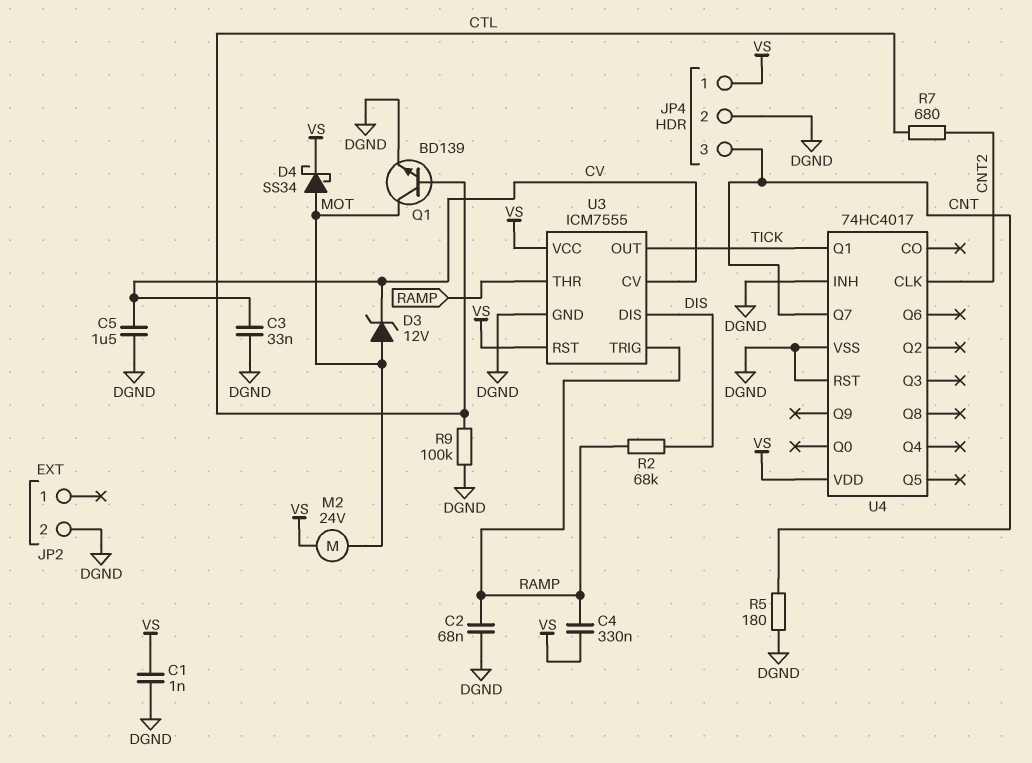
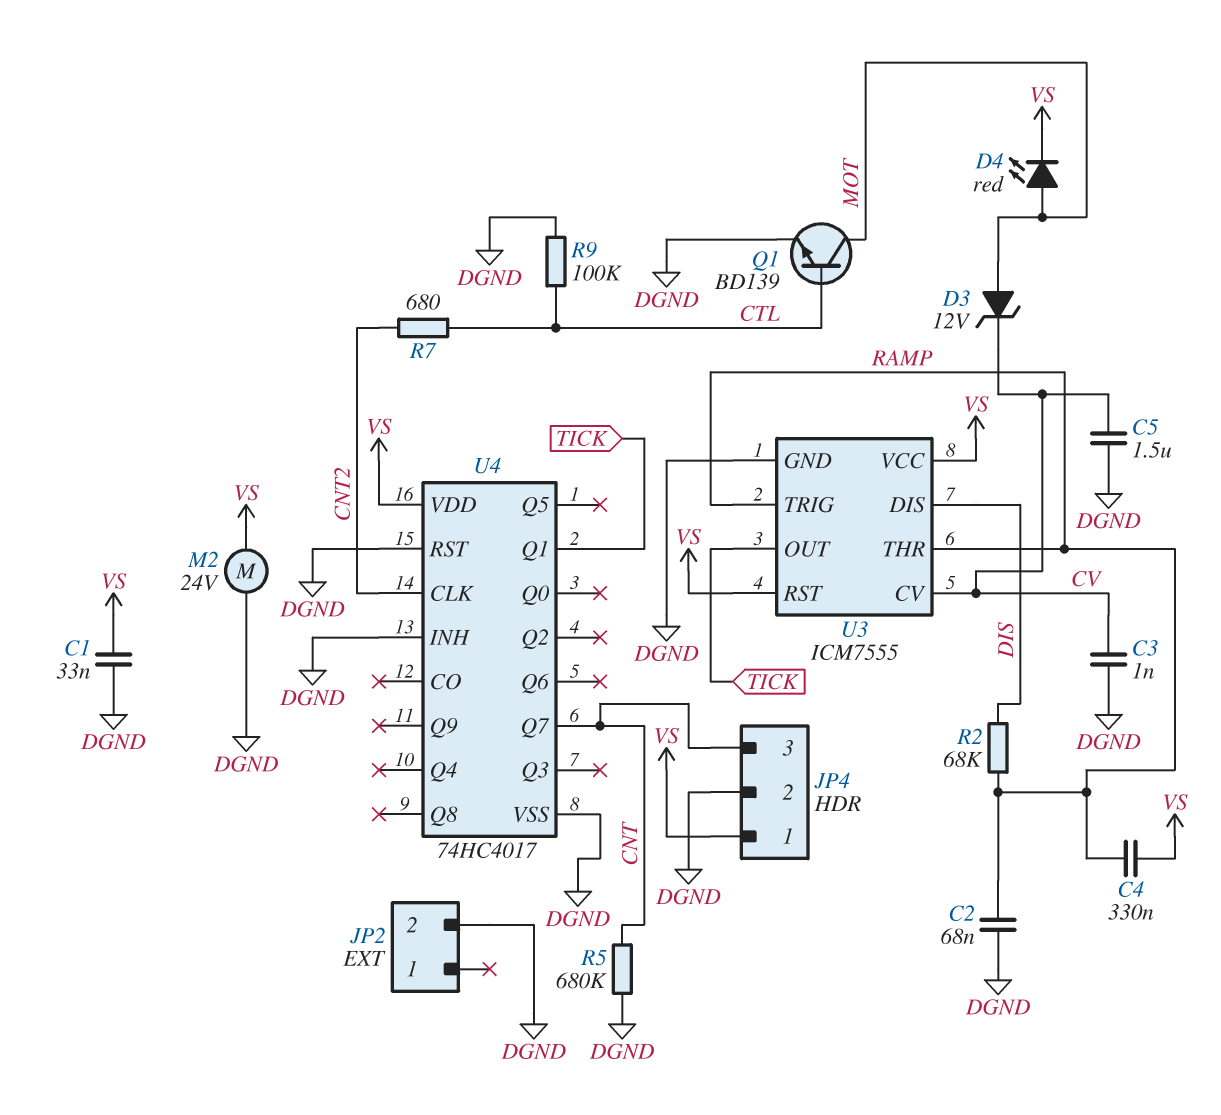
C1: 1nF (DGND, VS) -> 33nF (DGND, VS)
C3: 33nF (CV, DGND) -> 1nF (CV, DGND)
D4: schottky SS34 (A MOT, K VS) -> LED red (A MOT, K VS)
M2: motor 24V (MOT, VS) -> motor 24V (DGND, VS)
R5: 180 (CNT, DGND) -> 680k (CNT, DGND)

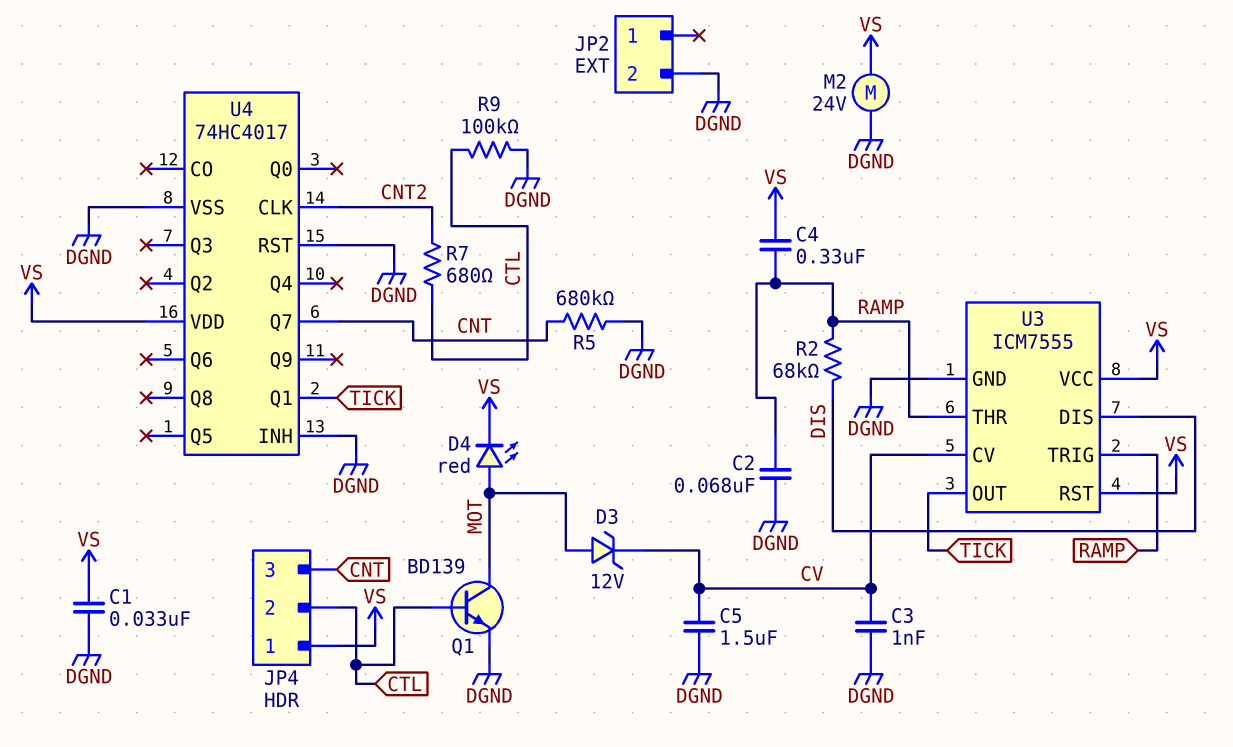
JP4 pin 2: DGND -> CTL

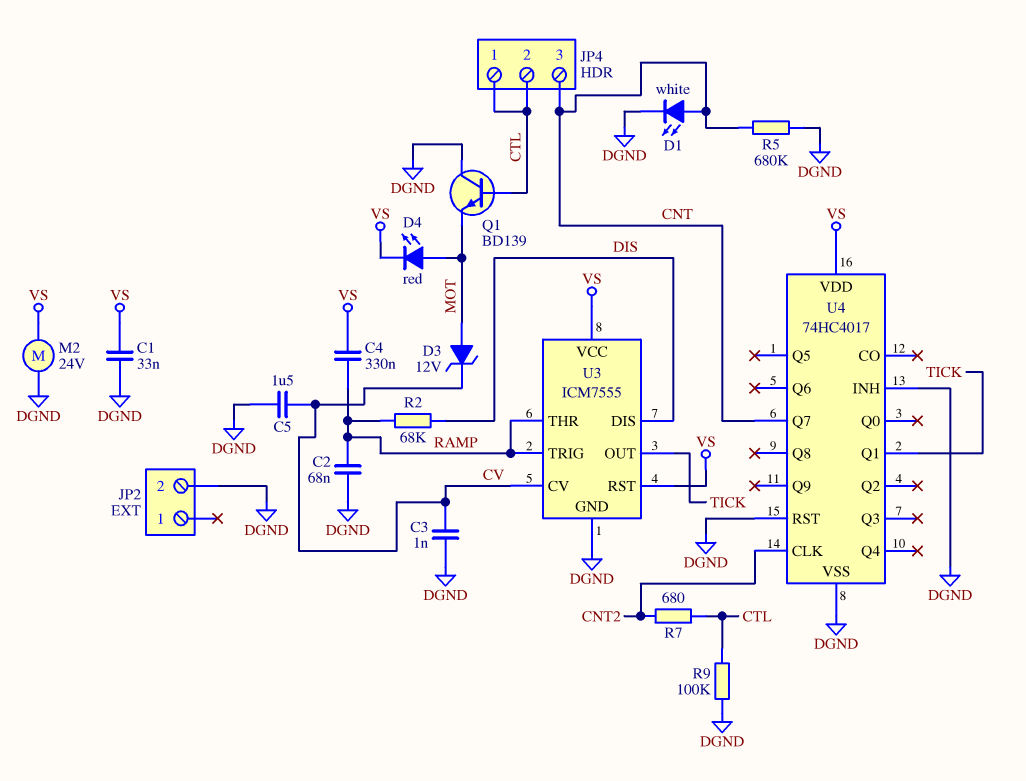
D1: none -> LED white (A CNT, K DGND)
JP4 pin 1: VS -> CTL
Q1: NPN BD139 (B CTL, C MOT, E DGND) -> NPN BD139 (B CTL, C DGND, E MOT)

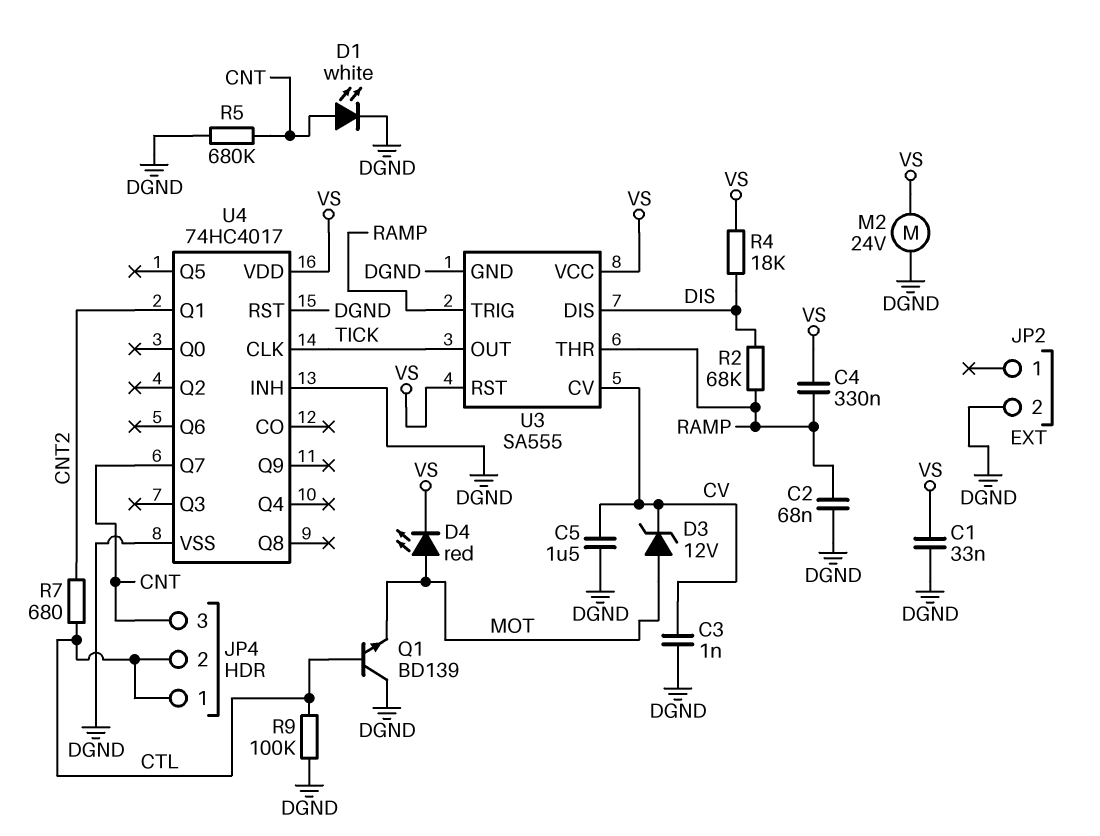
R4: none -> 18k (DIS, VS)
U3: ICM7555 -> SA555
U4 pin CLK: CNT2 -> TICK
U4 pin Q1: TICK -> CNT2

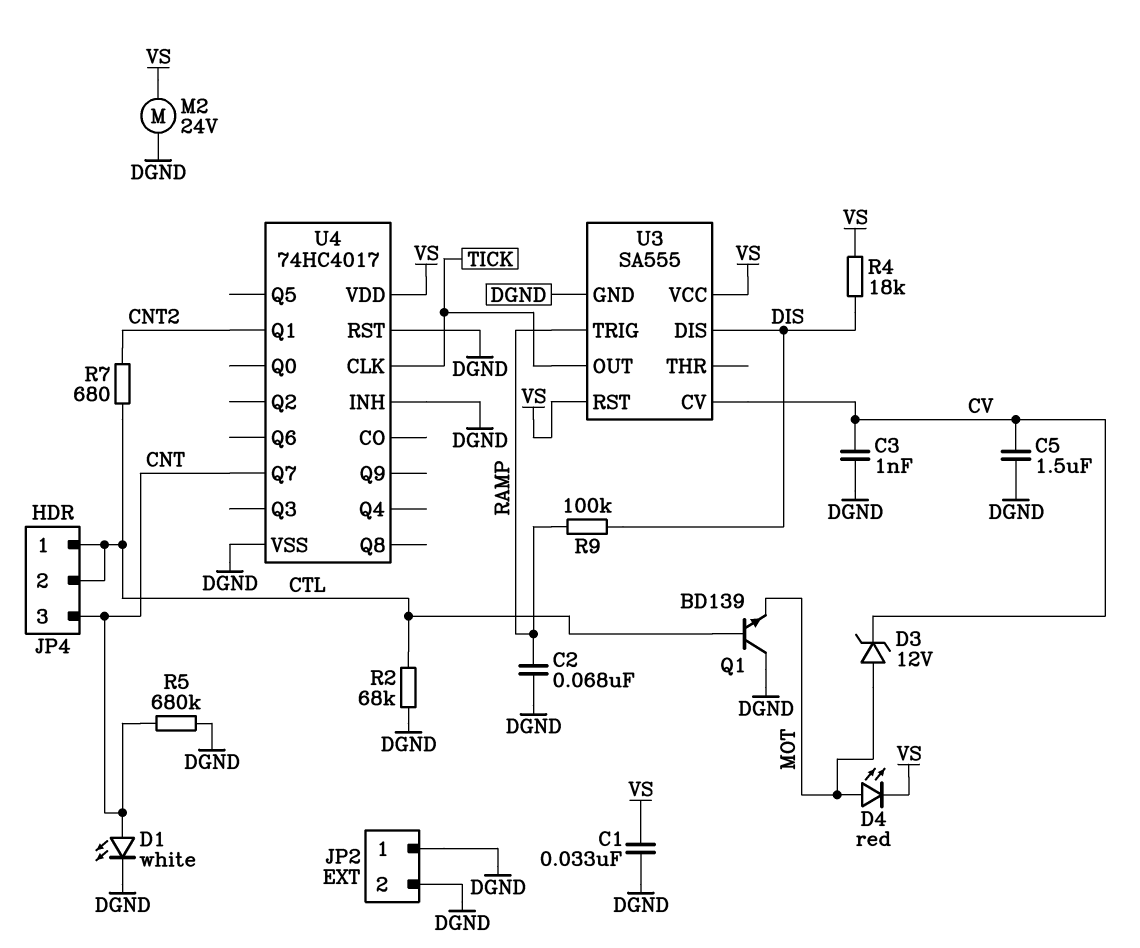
C4: 330nF (RAMP, VS) -> none
JP2 pin 1: none -> DGND
R2: 68k (DIS, RAMP) -> 68k (CTL, DGND)
R9: 100k (CTL, DGND) -> 100k (DIS, RAMP)
U3 pin THR: RAMP -> none

